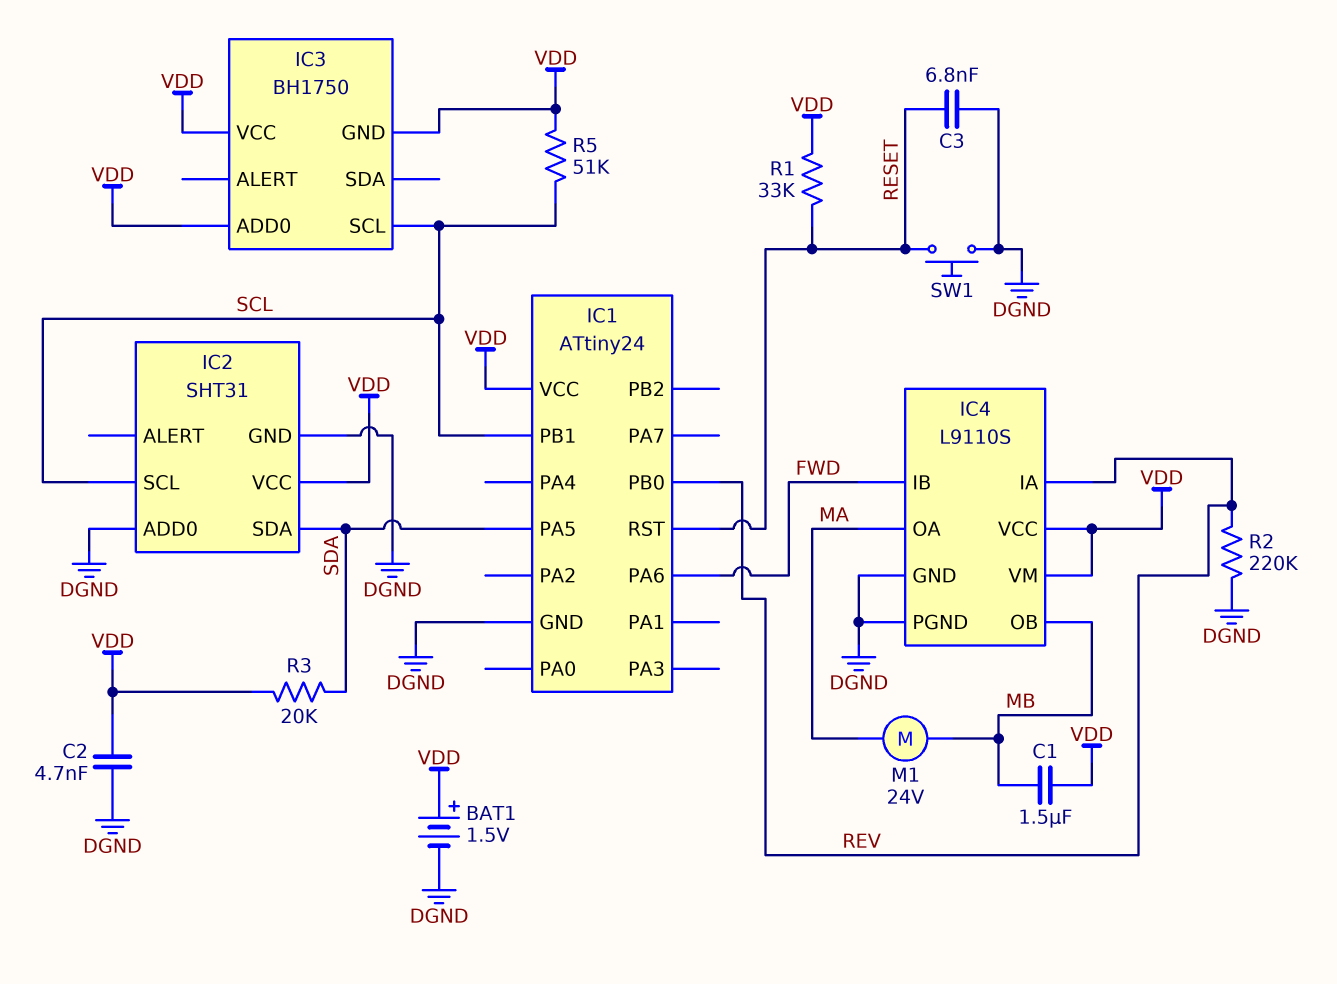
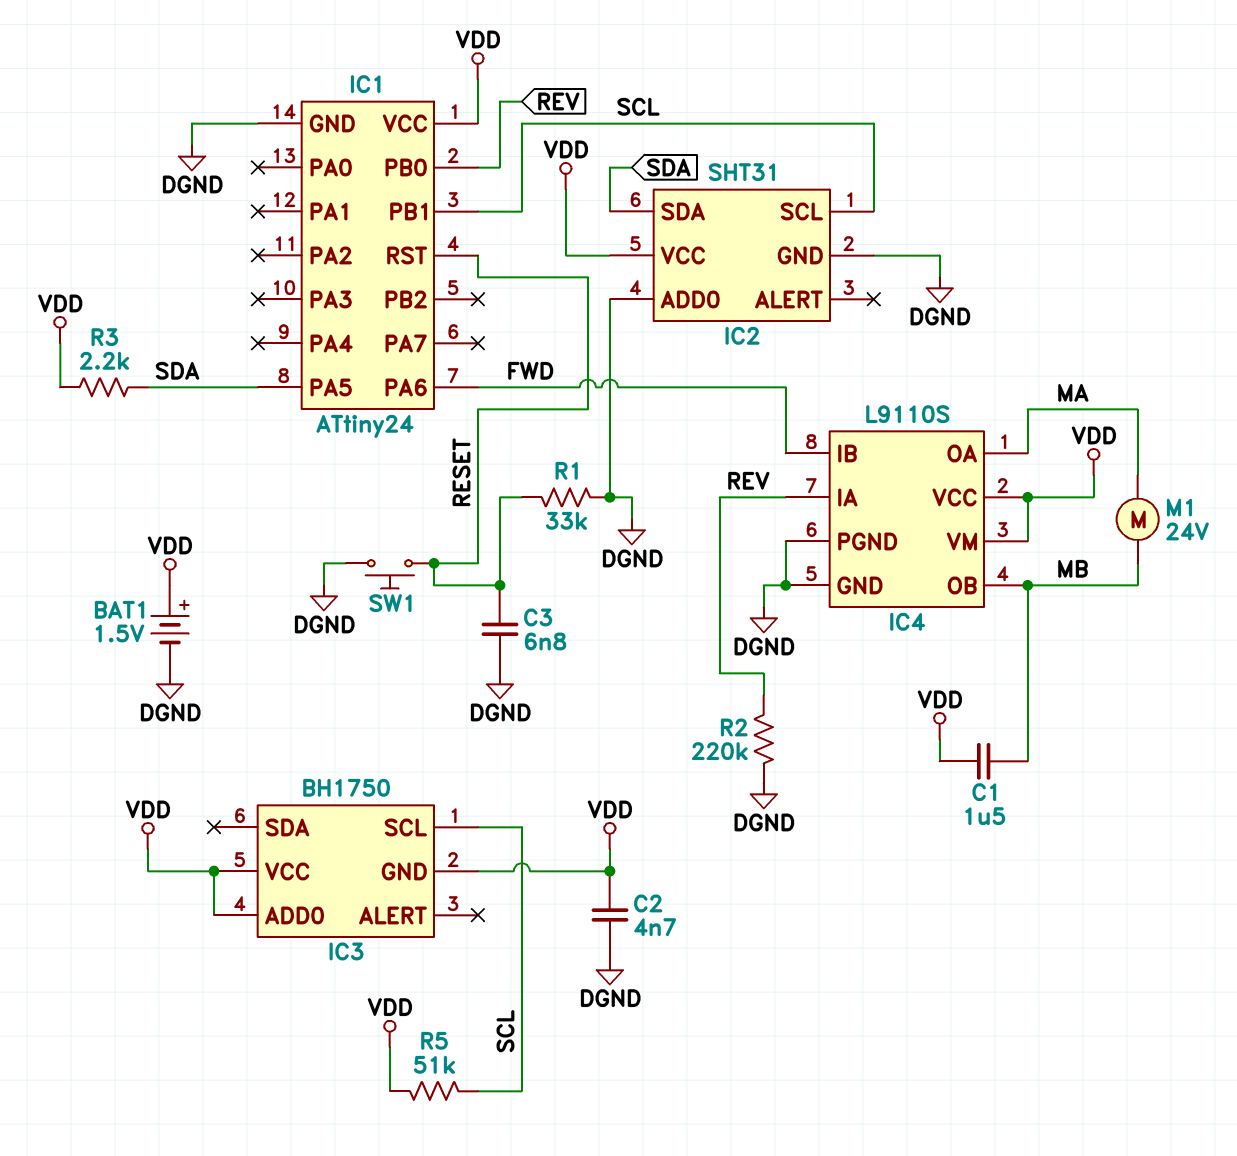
R1: 33k (RESET, VDD) -> 33k (DGND, RESET)
R3: 20k (SDA, VDD) -> 2.2k (SDA, VDD)

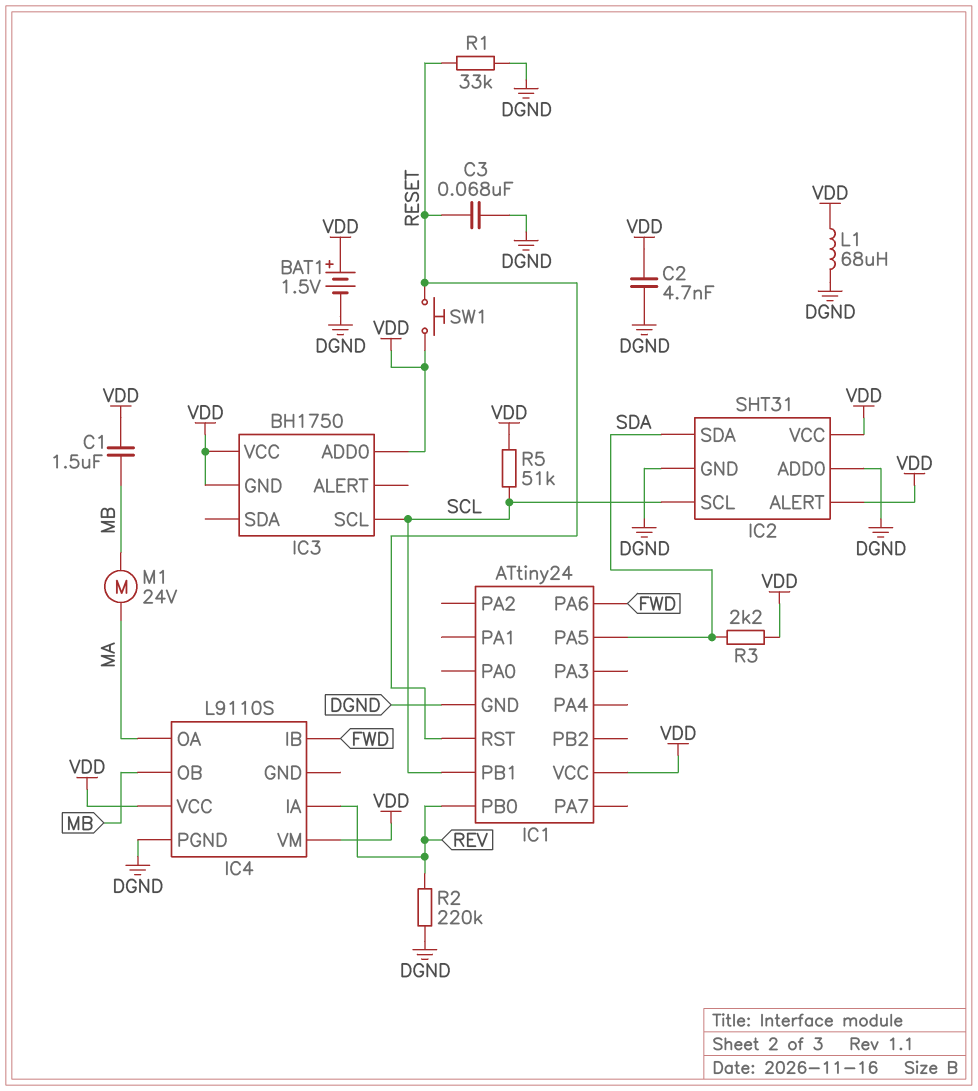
C3: 6.8nF (DGND, RESET) -> 68nF (DGND, RESET)
IC2 pin ALERT: none -> VDD
IC4 pin GND: DGND -> none
L1: none -> 68uH (DGND, VDD)
SW1: button (DGND, RESET) -> button (RESET, VDD)

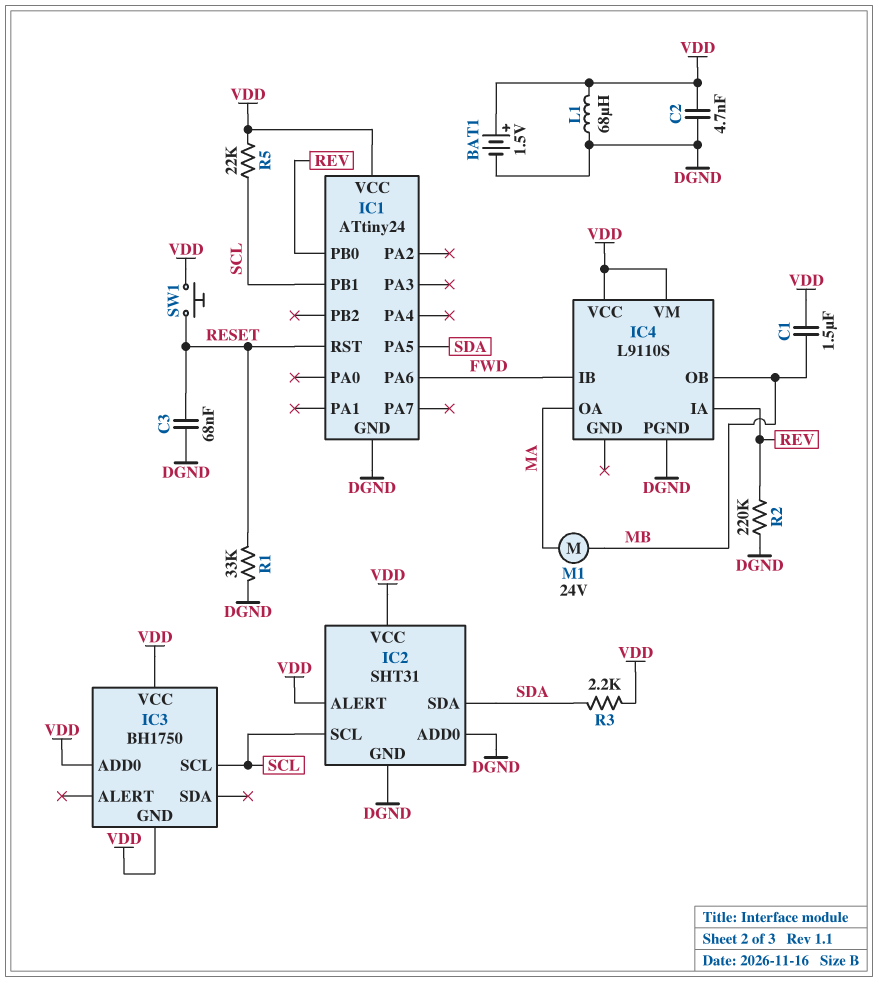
R5: 51k (SCL, VDD) -> 22k (SCL, VDD)

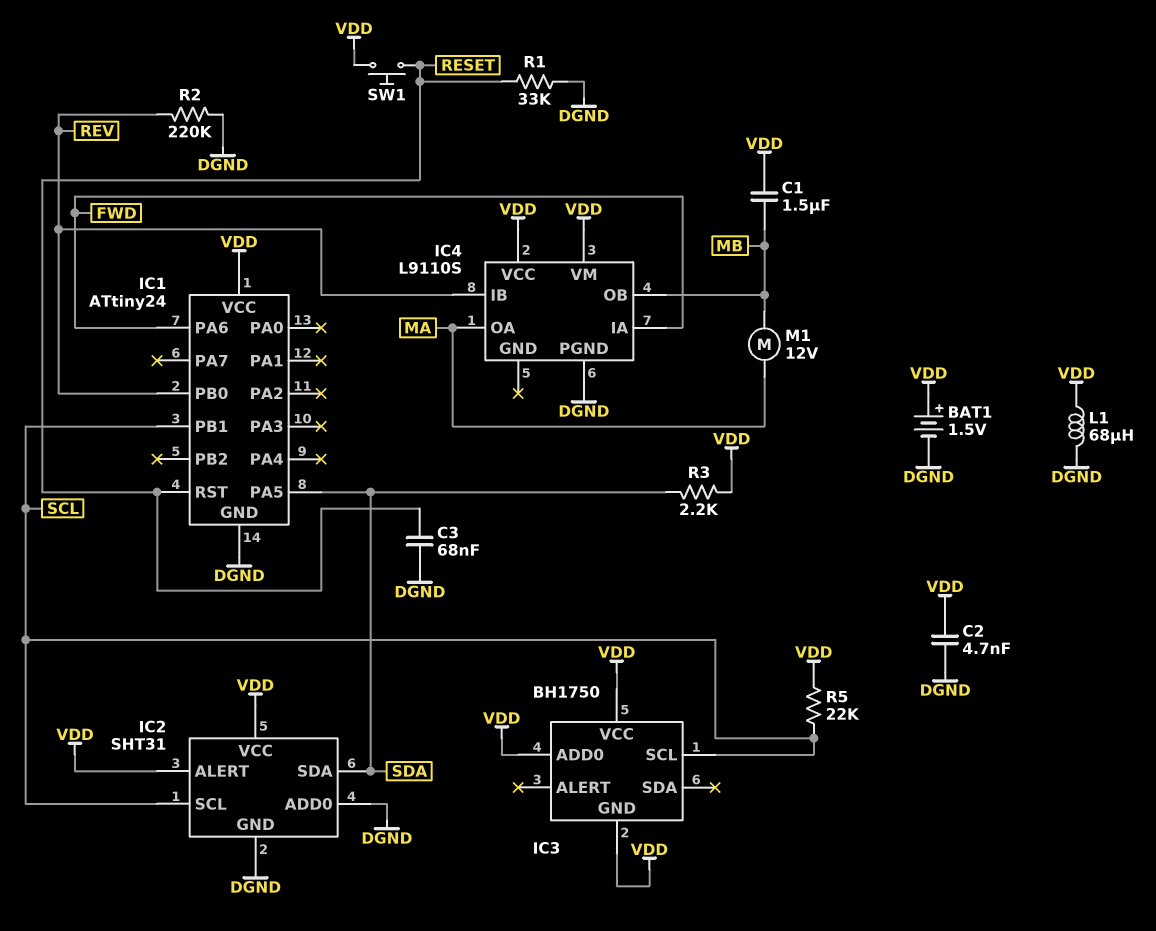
IC4 pin IA: REV -> FWD
IC4 pin IB: FWD -> REV
M1: motor 24V (MA, MB) -> motor 12V (MA, MB)

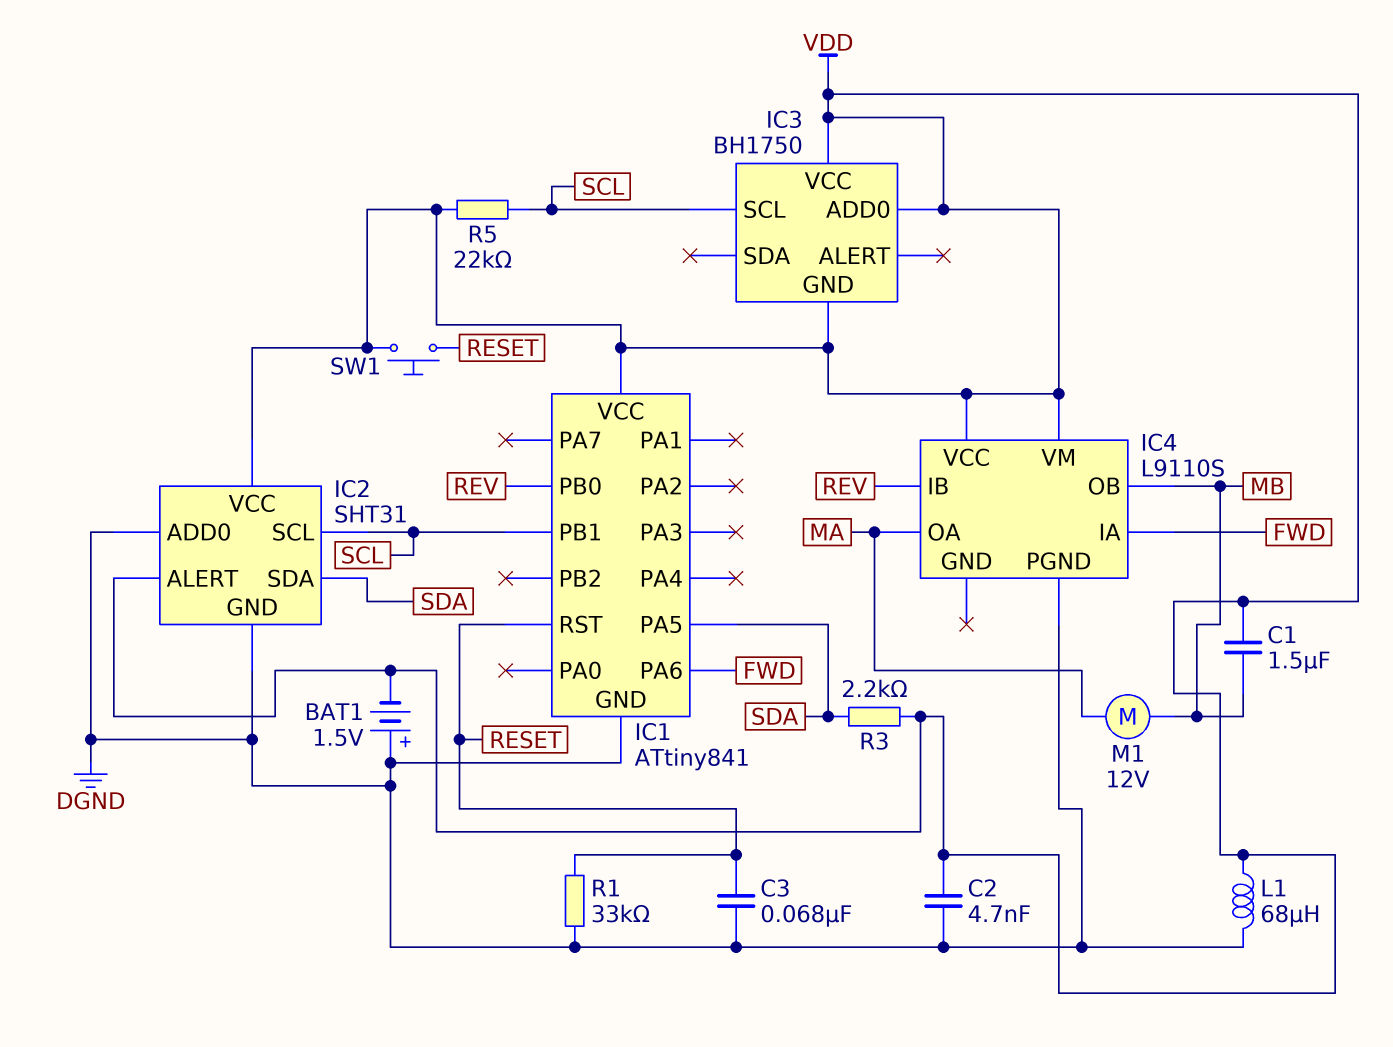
BAT1: 1.5V (plus VDD, minus DGND) -> 1.5V (plus DGND, minus VDD)
IC1: ATtiny24 -> ATtiny841
R2: 220k (DGND, REV) -> none

